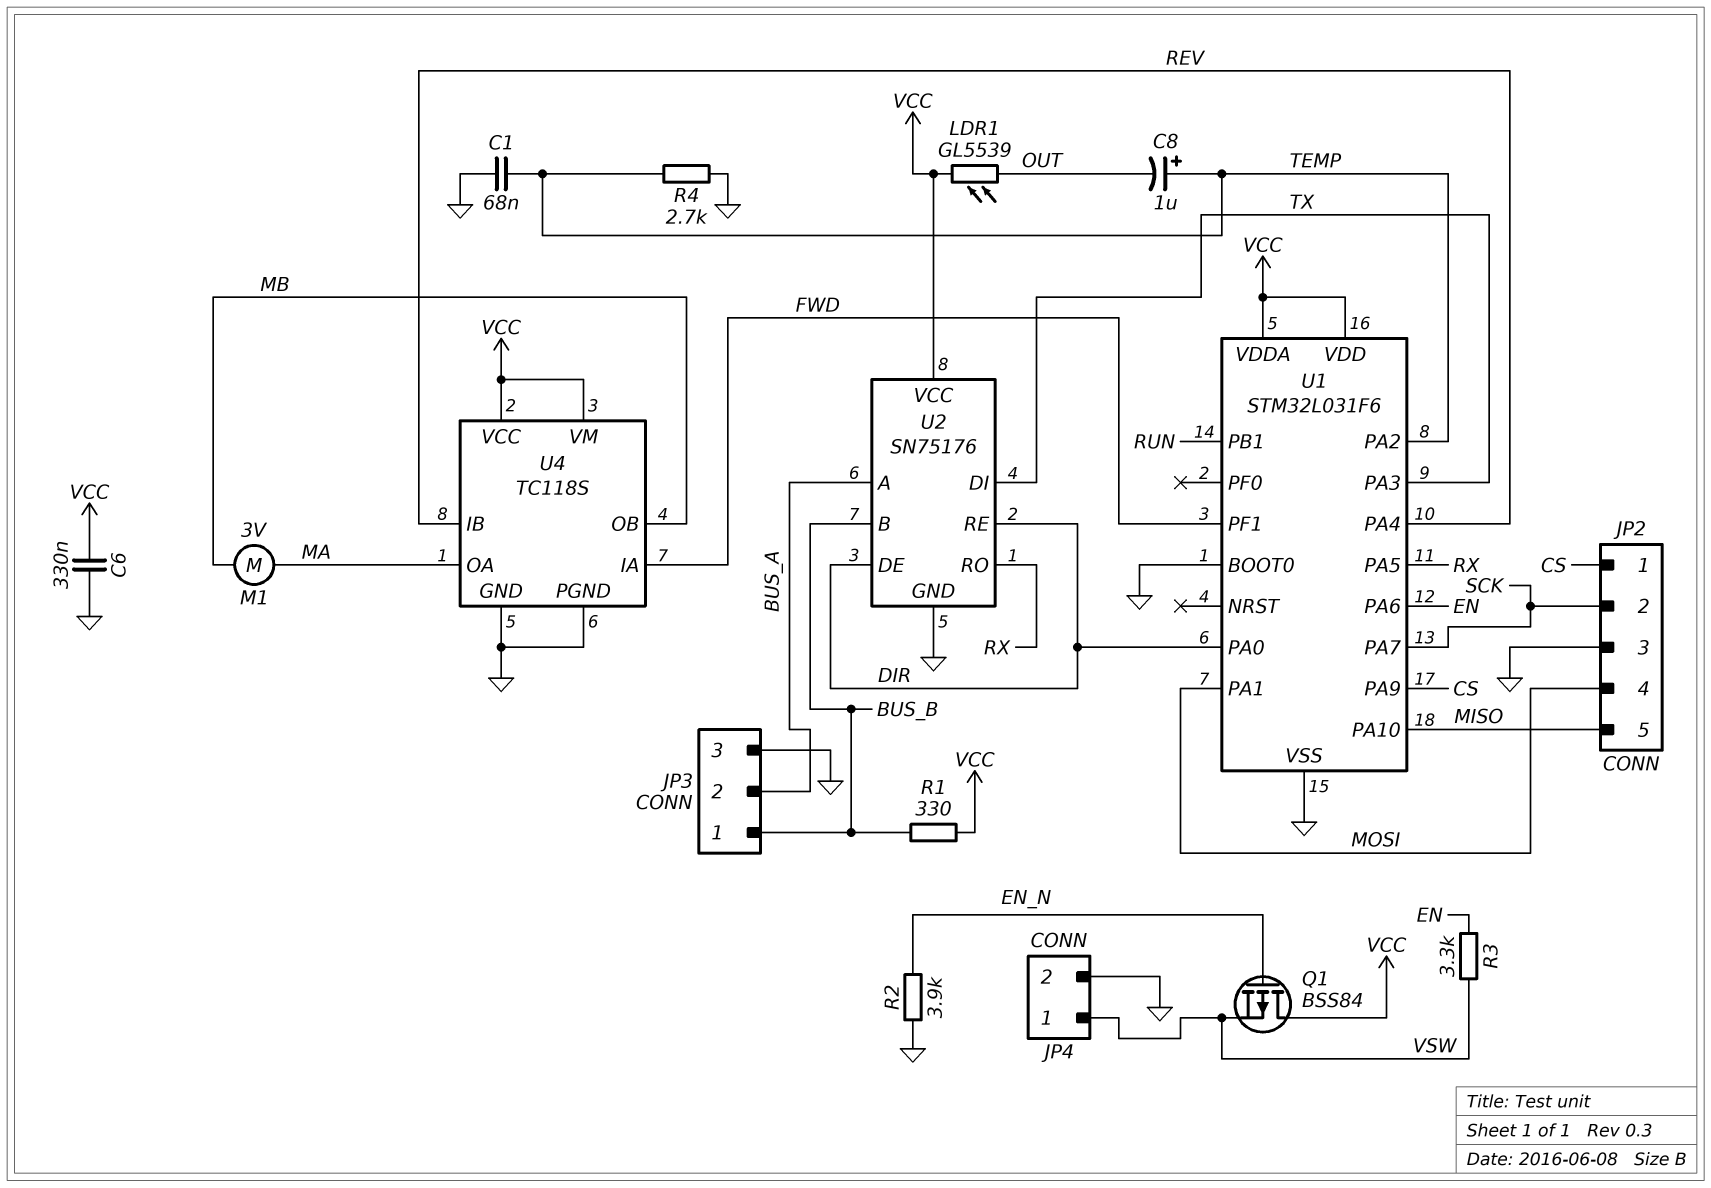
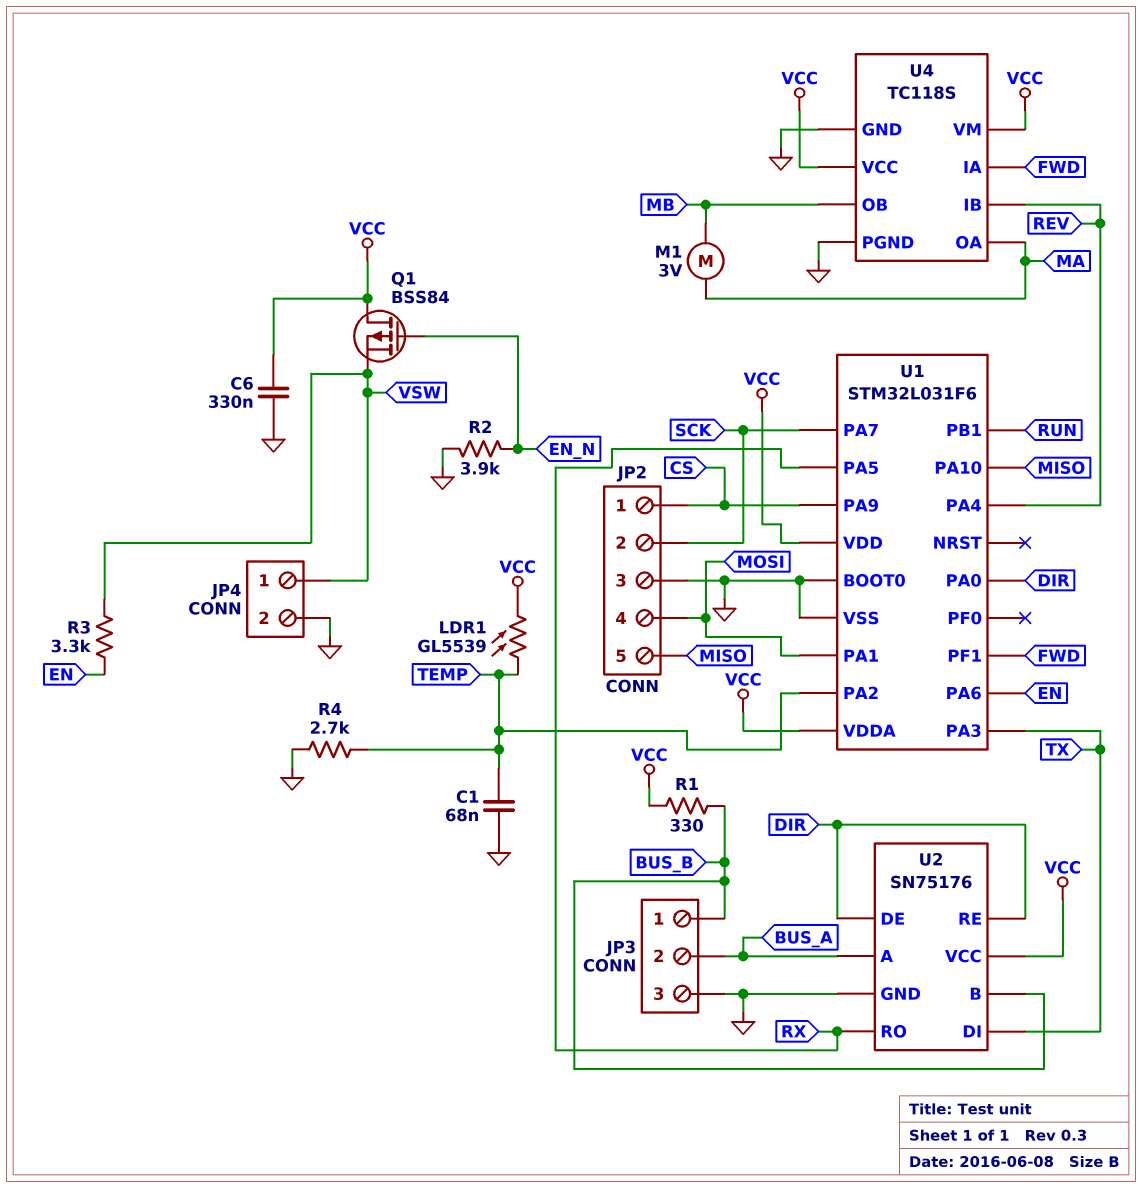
C8: 1uF (plus TEMP, minus OUT) -> none
LDR1: GL5539 (OUT, VCC) -> GL5539 (TEMP, VCC)

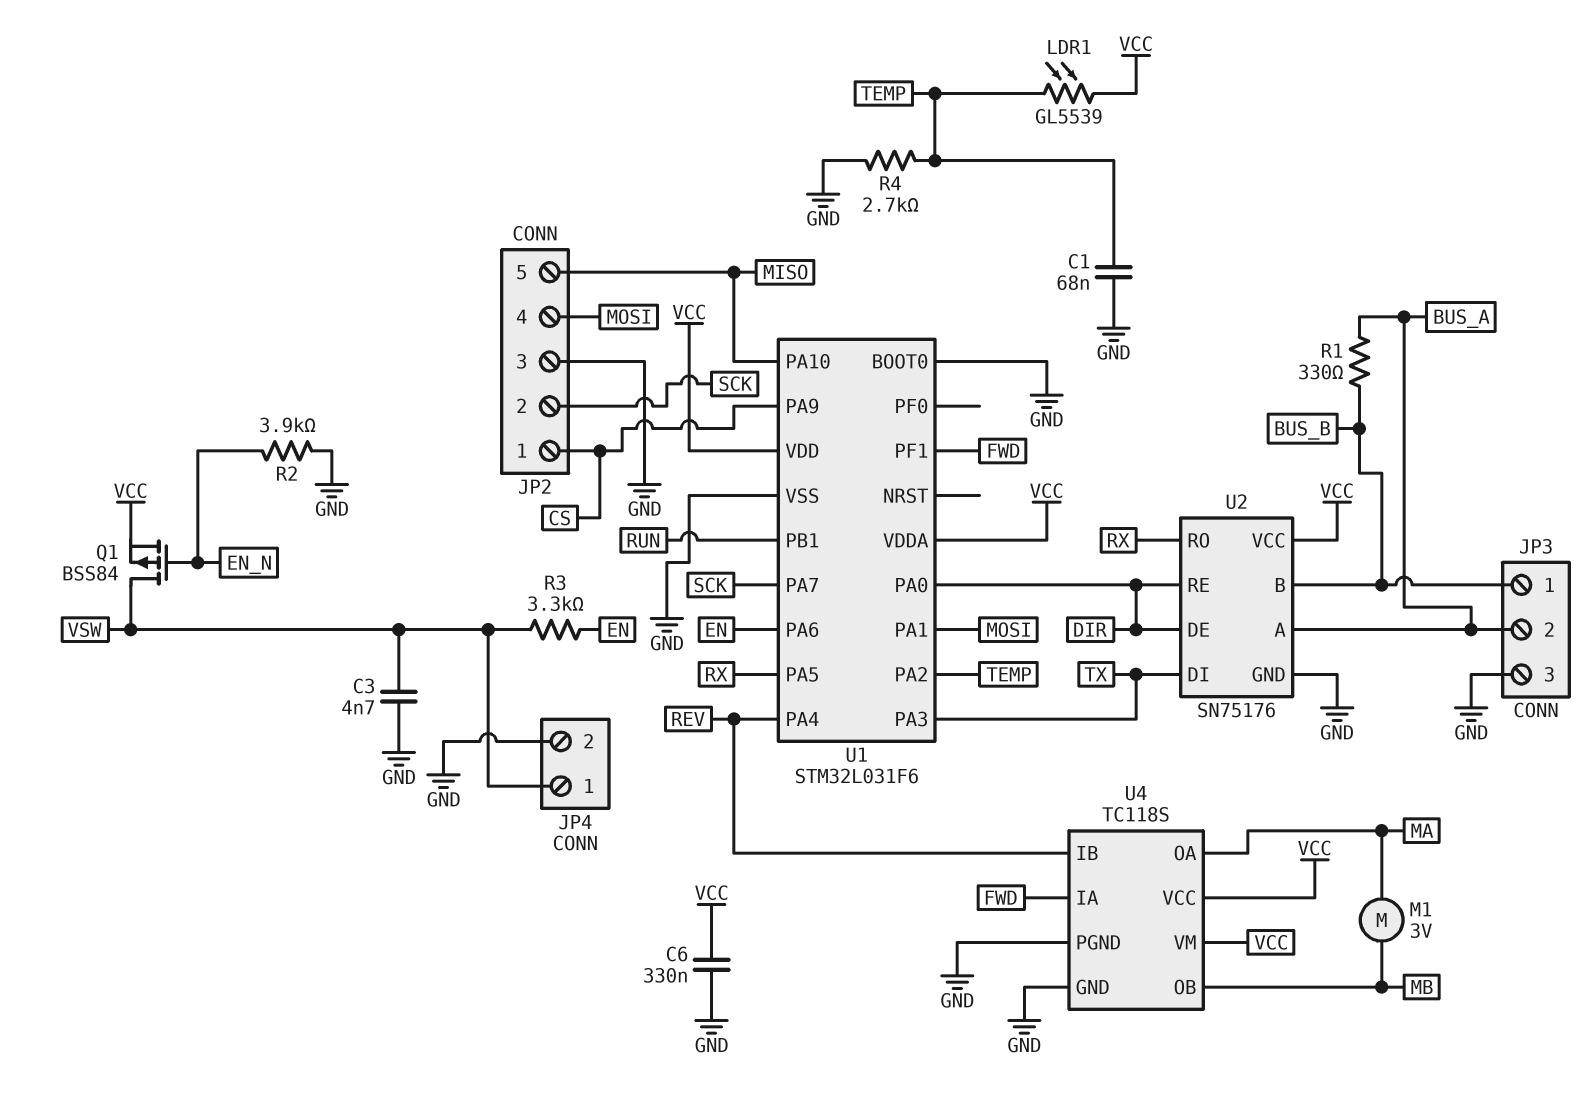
C3: none -> 4.7nF (GND, VSW)
Q1: PMOS BSS84 (G EN_N, D VCC, S VSW) -> PMOS BSS84 (G EN_N, D VSW, S VCC)
R1: 330 (BUS_B, VCC) -> 330 (BUS_A, BUS_B)

